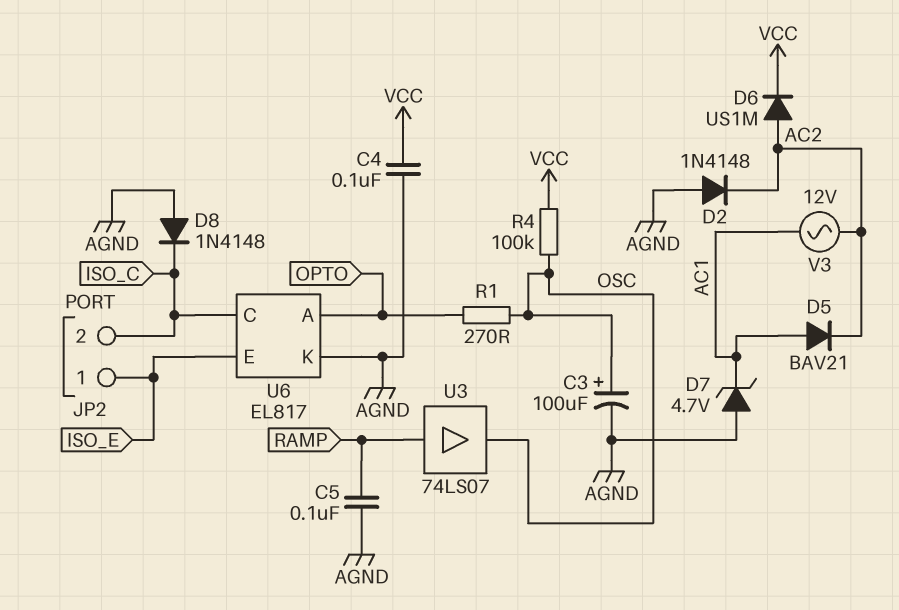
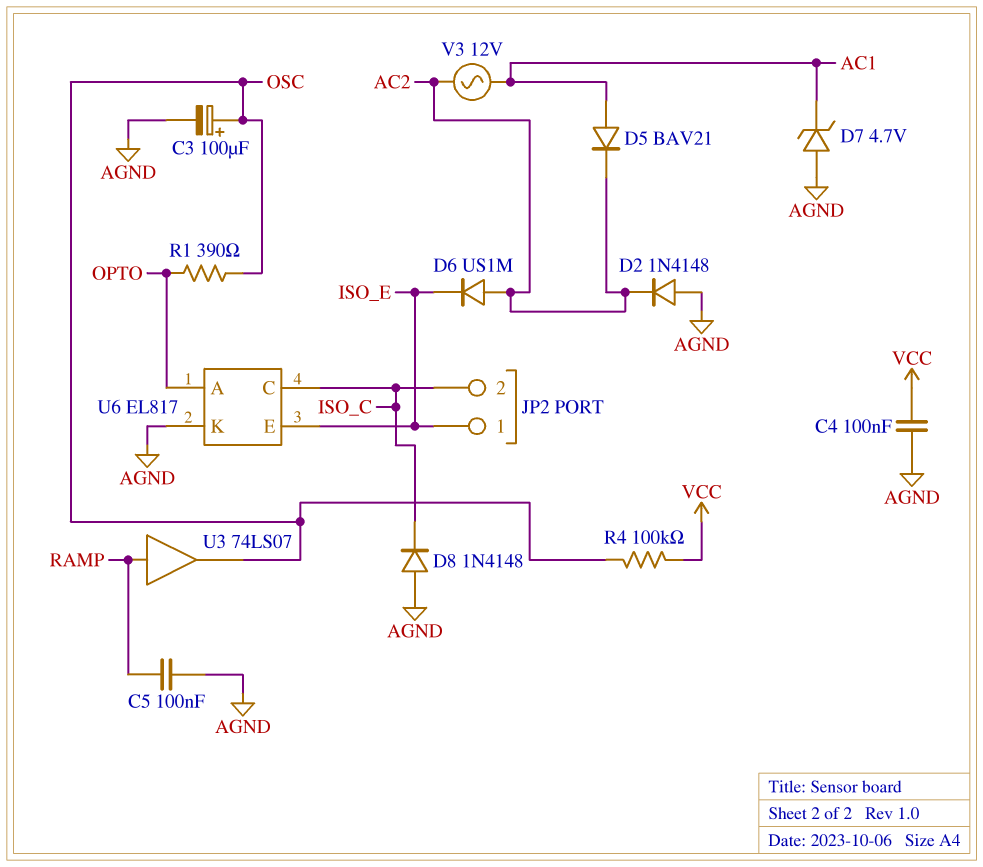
D6: diode US1M (A AC2, K VCC) -> diode US1M (A AC2, K ISO_E)
R1: 270 (OPTO, OSC) -> 390 (OPTO, OSC)

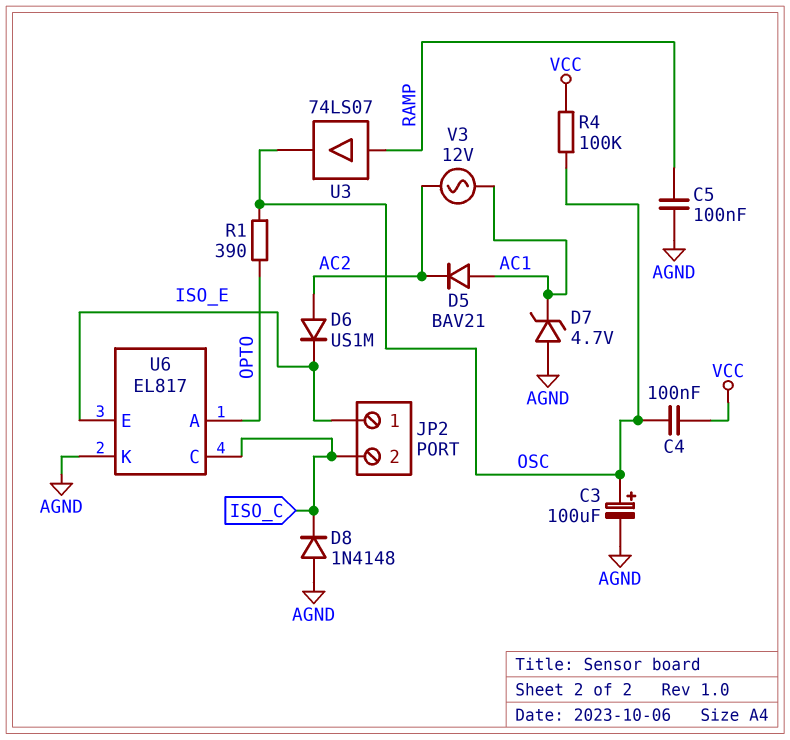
C4: 100nF (AGND, VCC) -> 100nF (OSC, VCC)
D2: diode 1N4148 (A AGND, K AC2) -> none

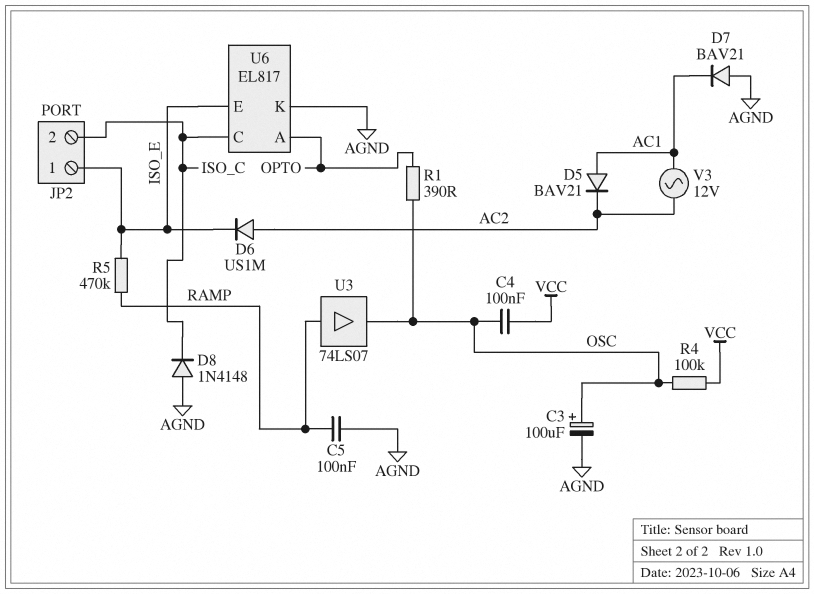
D7: zener 4.7V (A AGND, K AC1) -> diode BAV21 (A AGND, K AC1)
R5: none -> 470k (ISO_E, RAMP)

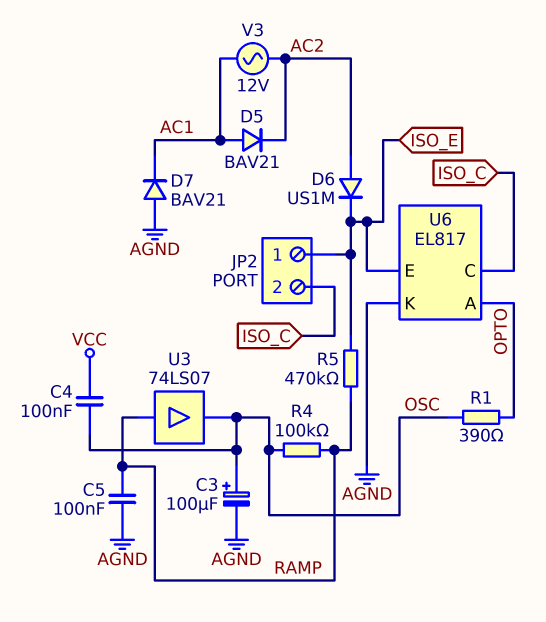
D8: diode 1N4148 (A AGND, K ISO_C) -> none
R4: 100k (OSC, VCC) -> 100k (OSC, RAMP)

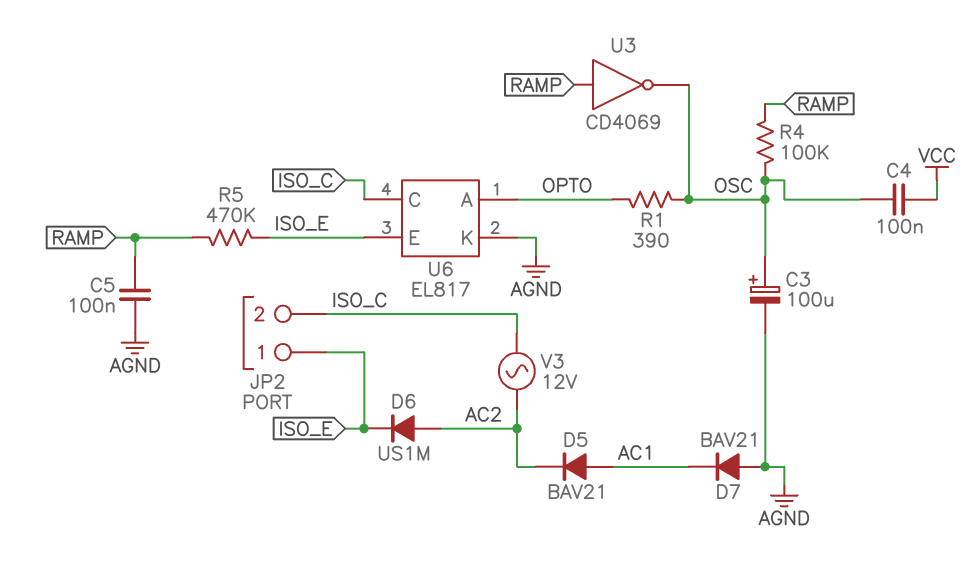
U3: buffer 74LS07 (in RAMP, out OSC) -> NOT CD4069 (in RAMP, out OSC)
V3: AC 12V (AC1, AC2) -> AC 12V (AC2, ISO_C)

